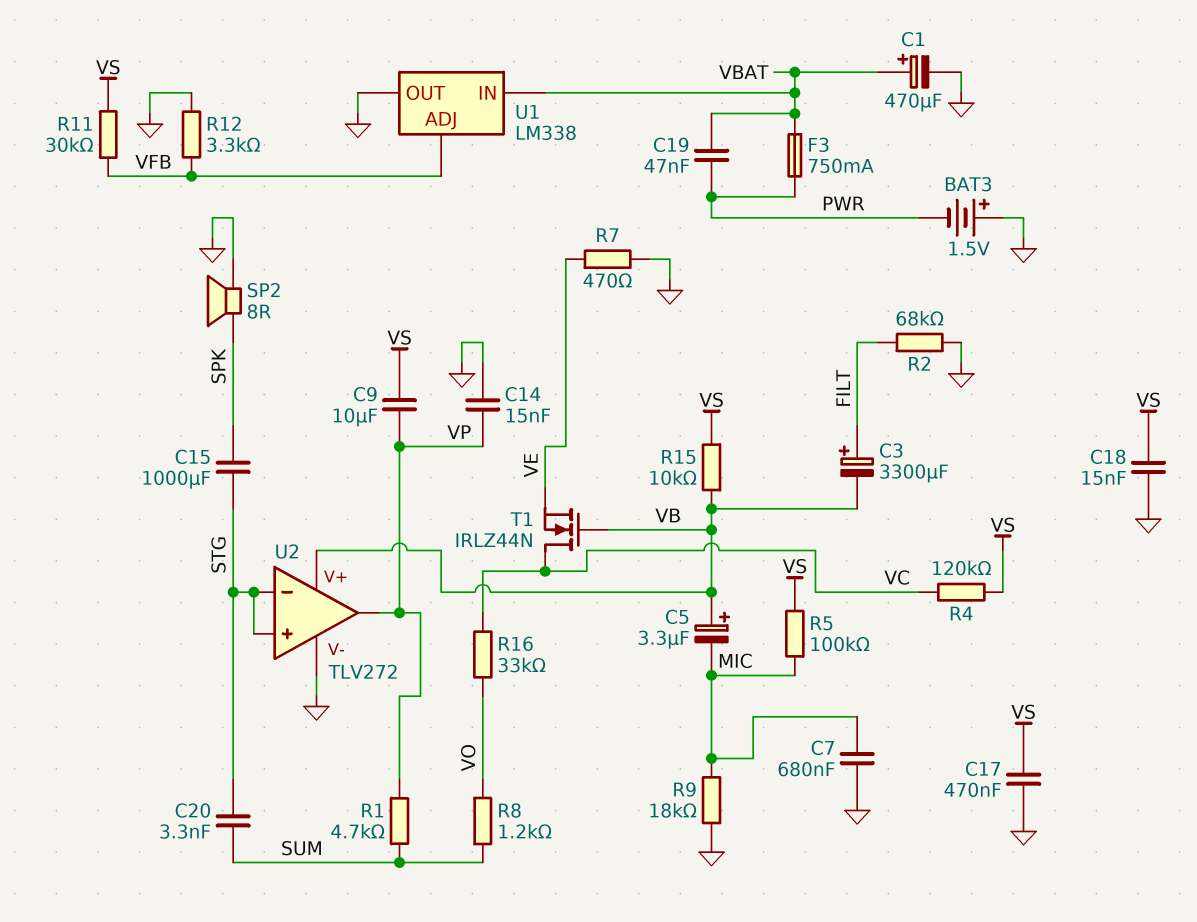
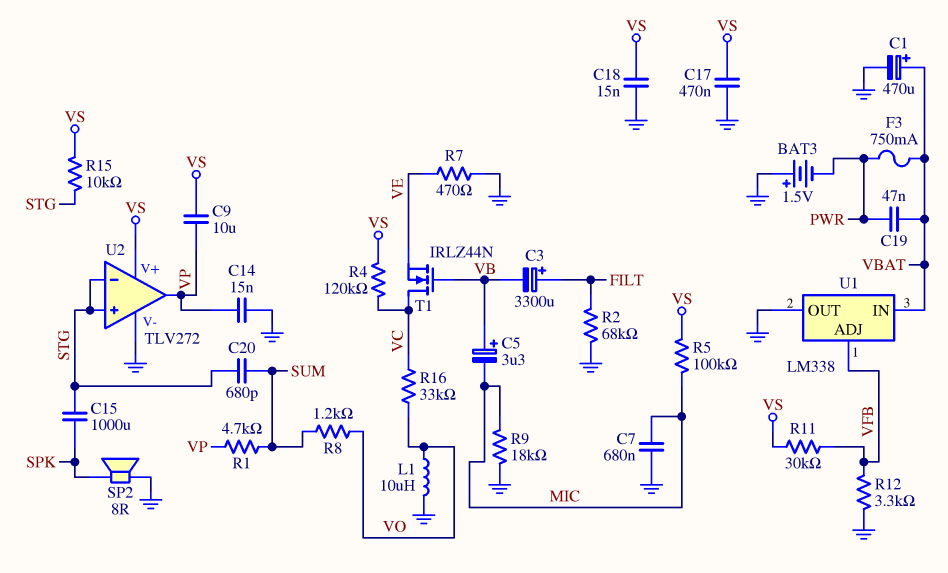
C20: 3.3nF (STG, SUM) -> 680pF (STG, SUM)
L1: none -> 10uH (GND, VO)
R15: 10k (VB, VS) -> 10k (STG, VS)
U2 pin V+: VB -> VS

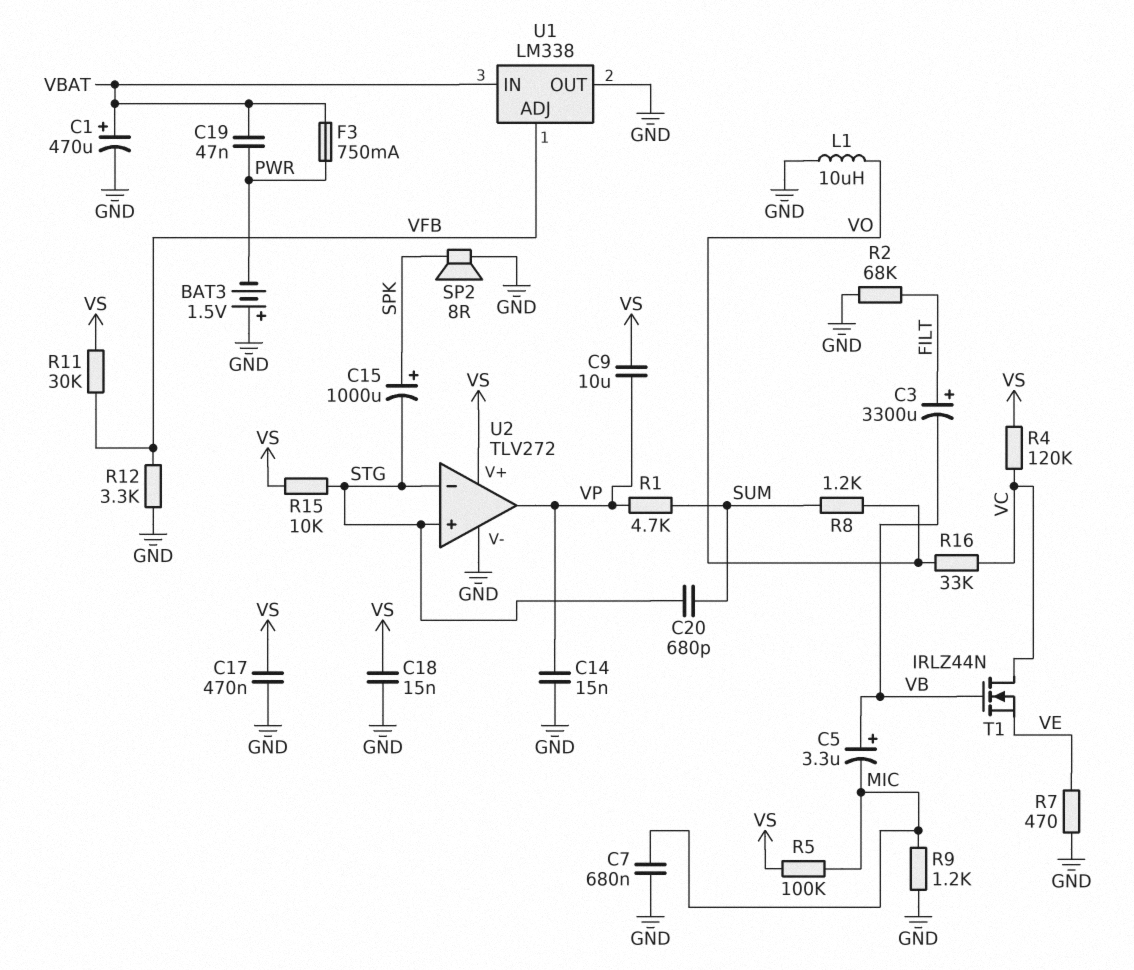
C15: 1000uF (SPK, STG) -> 1000uF (plus SPK, minus STG)
R9: 18k (GND, MIC) -> 1.2k (GND, MIC)

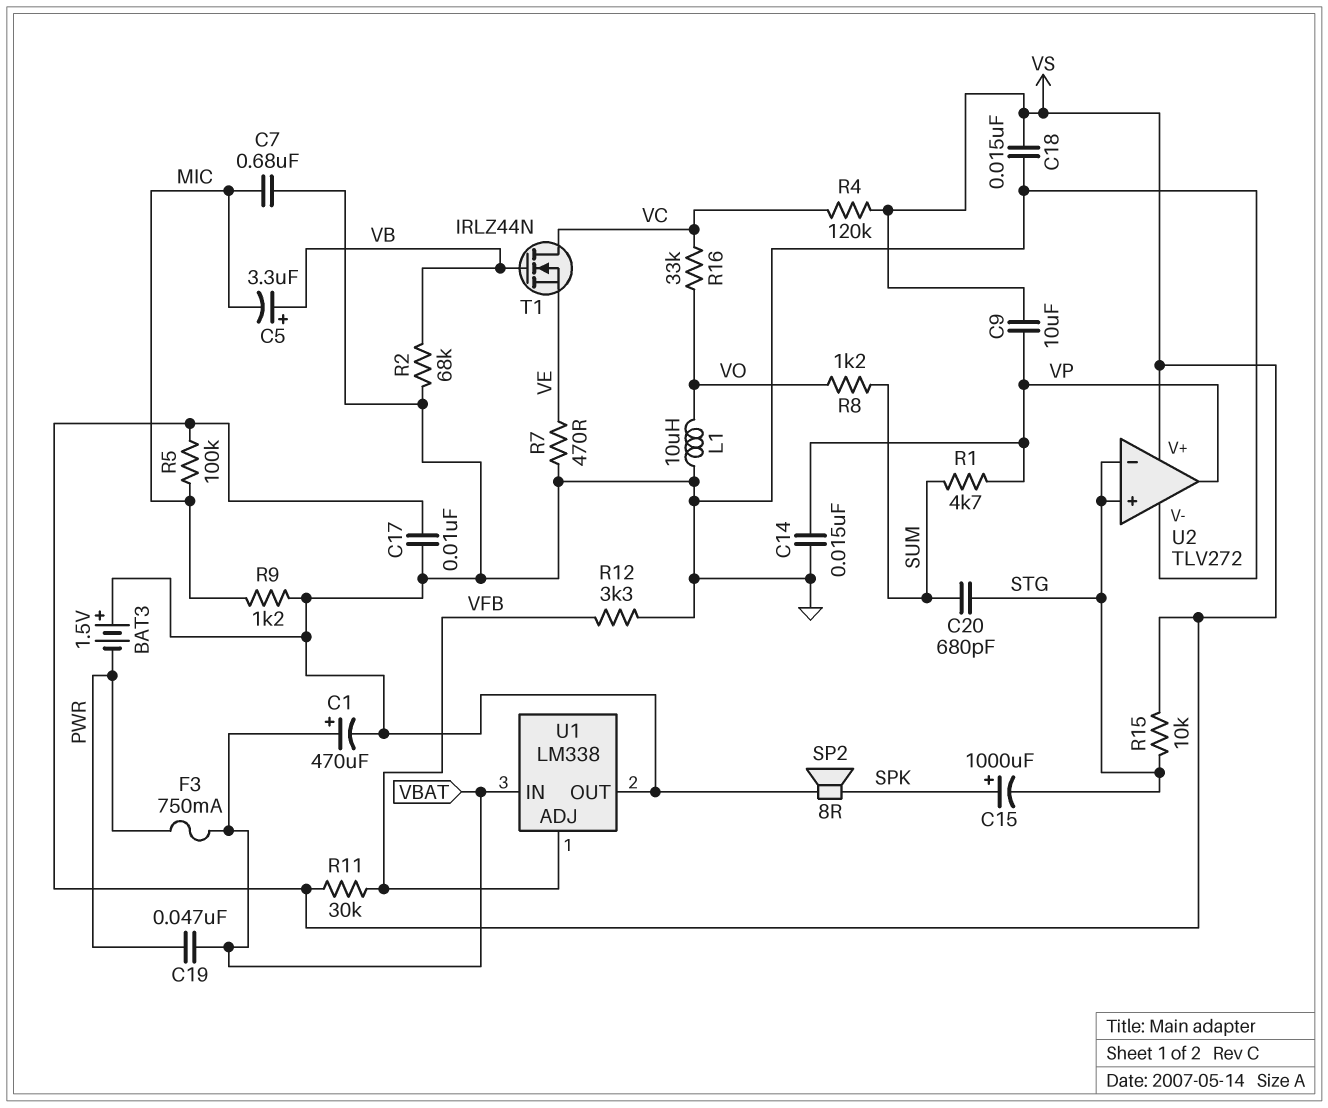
C3: 3300uF (plus FILT, minus VB) -> none
C17: 470nF (GND, VS) -> 10nF (GND, VS)
R2: 68k (FILT, GND) -> 68k (GND, VB)

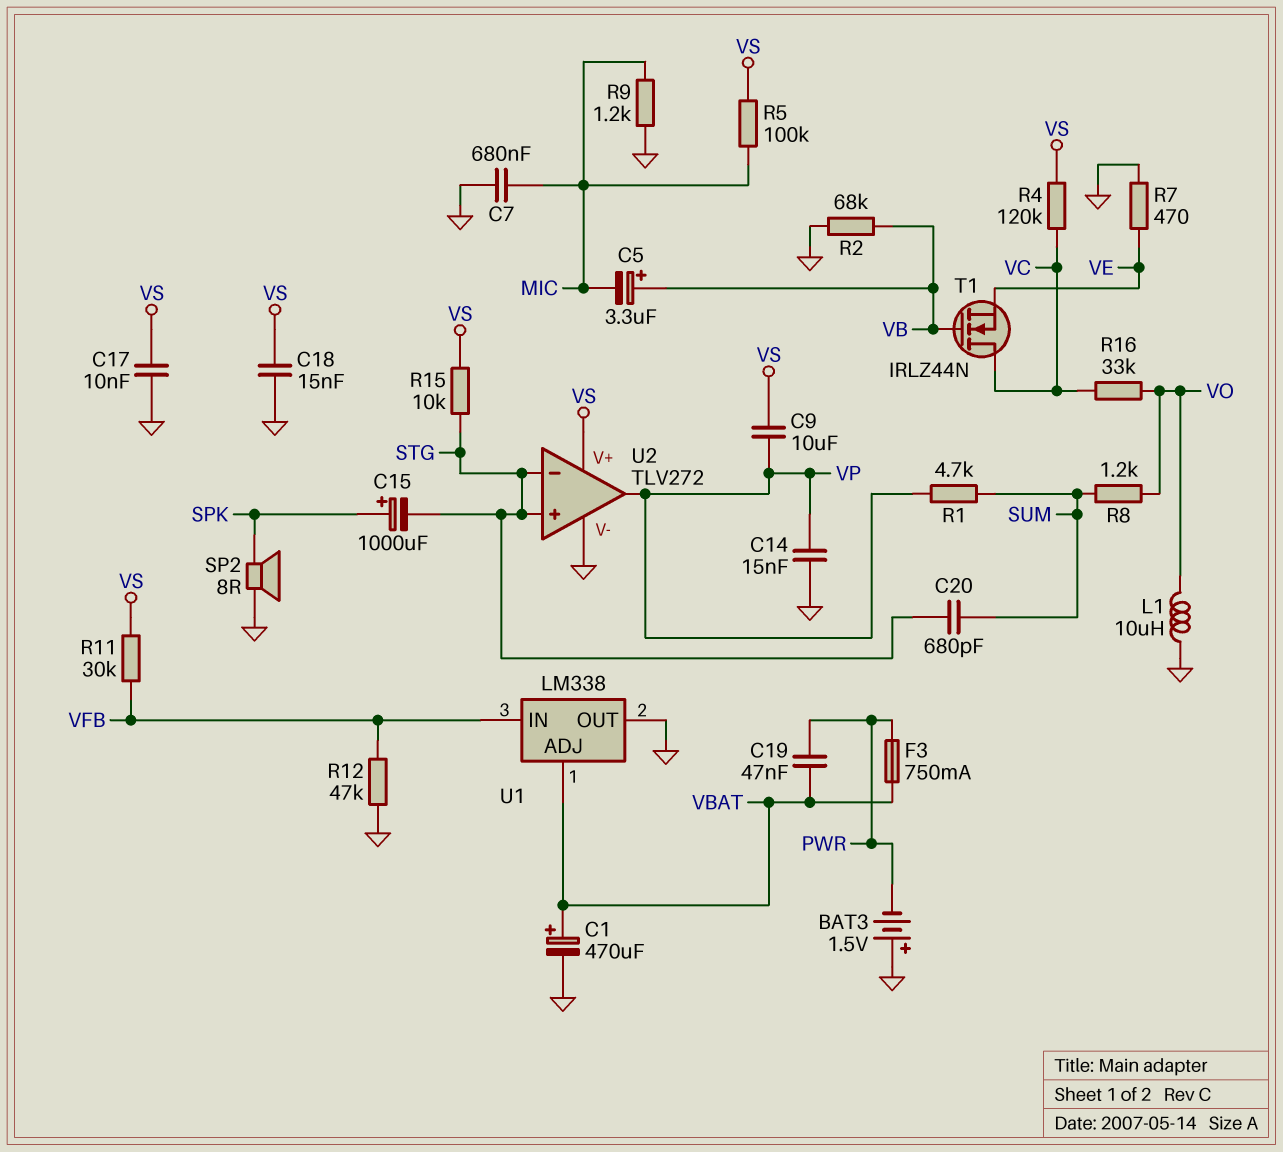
R12: 3.3k (GND, VFB) -> 47k (GND, VFB)
U1 pin ADJ: VFB -> VBAT
U1 pin IN: VBAT -> VFB

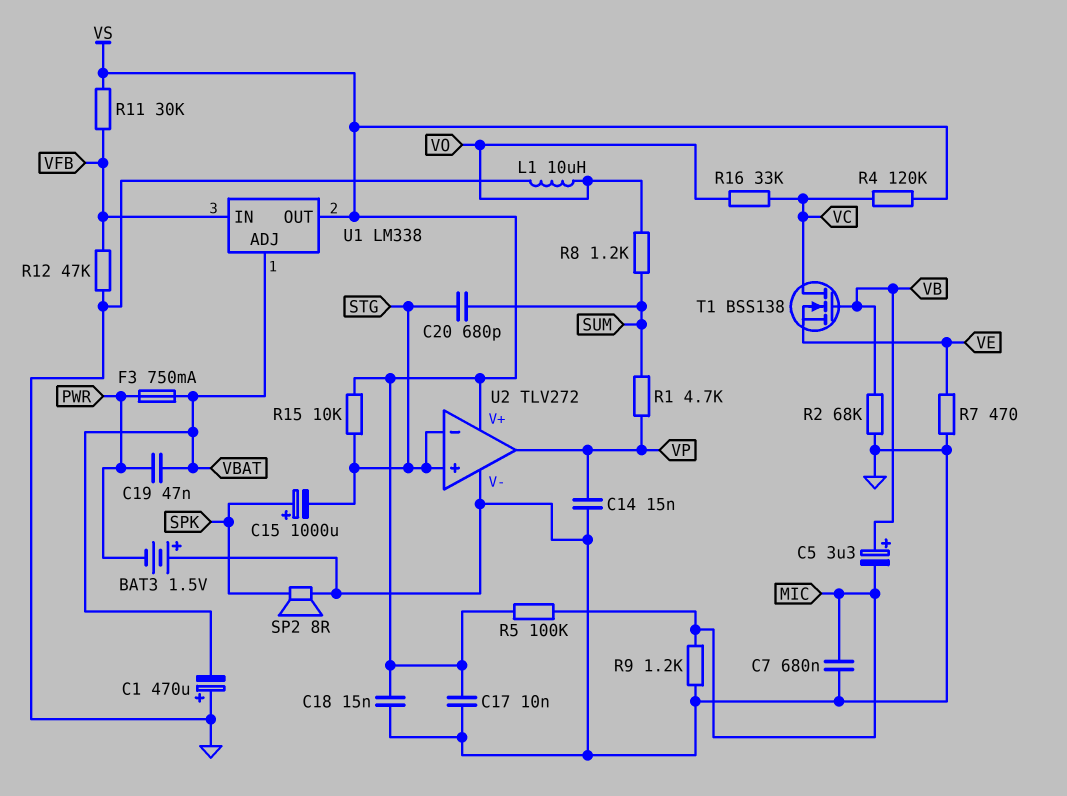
C1: 470uF (plus VBAT, minus GND) -> 470uF (plus GND, minus VBAT)
C9: 10uF (VP, VS) -> none
T1: NMOS IRLZ44N (G VB, D VC, S VE) -> NMOS BSS138 (G VB, D VC, S VE)
U1 pin OUT: GND -> VS

